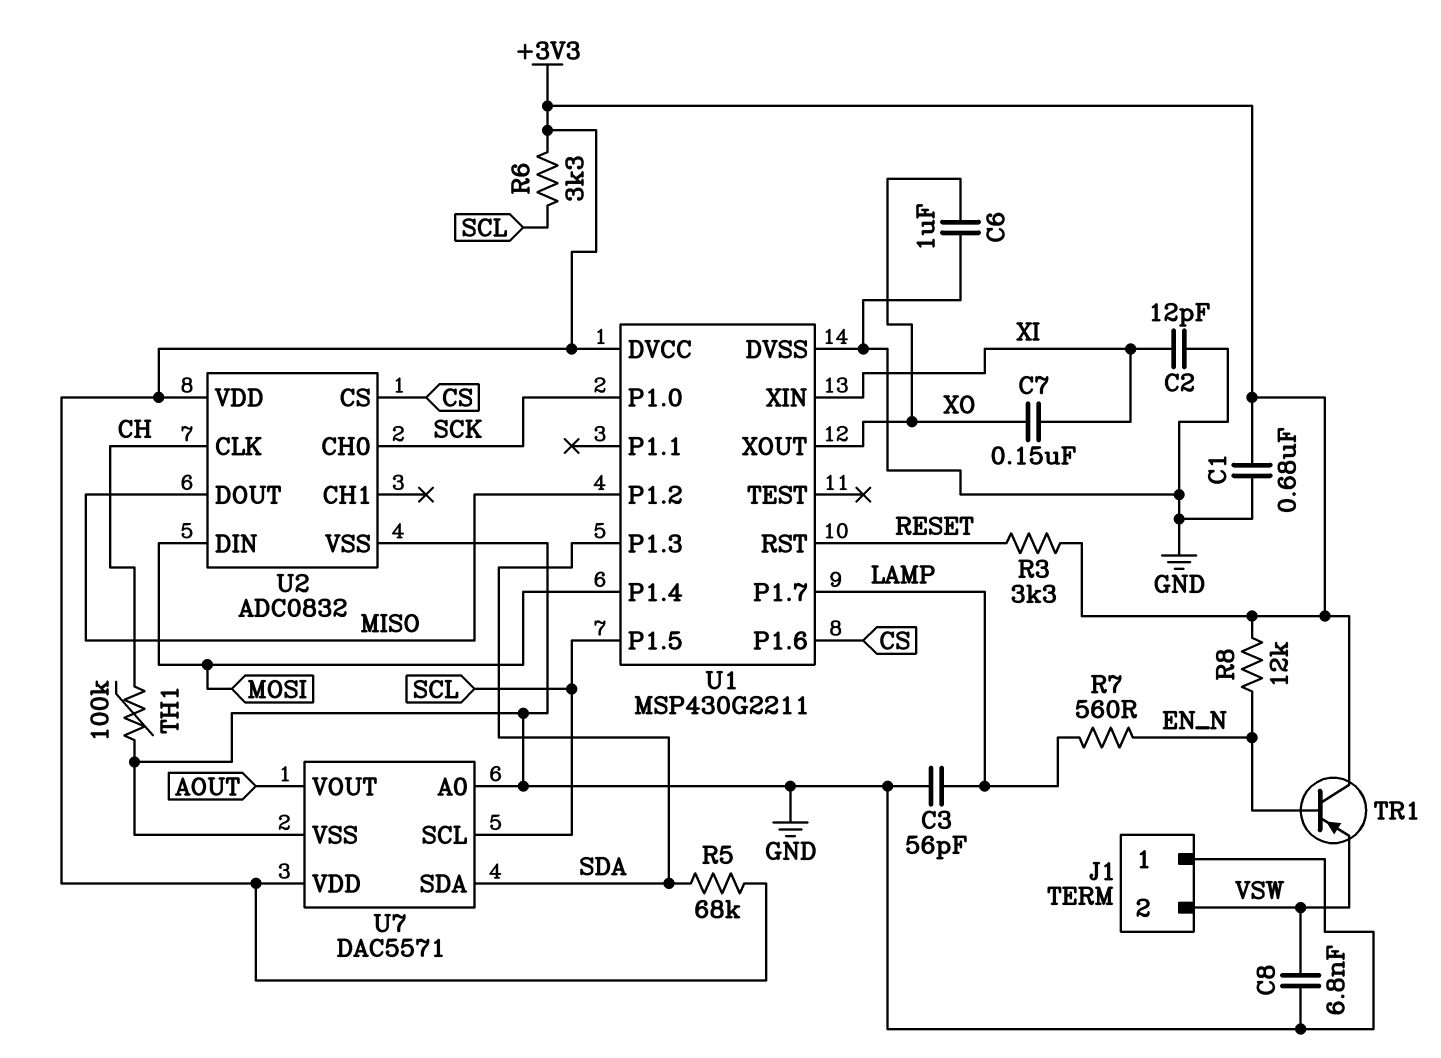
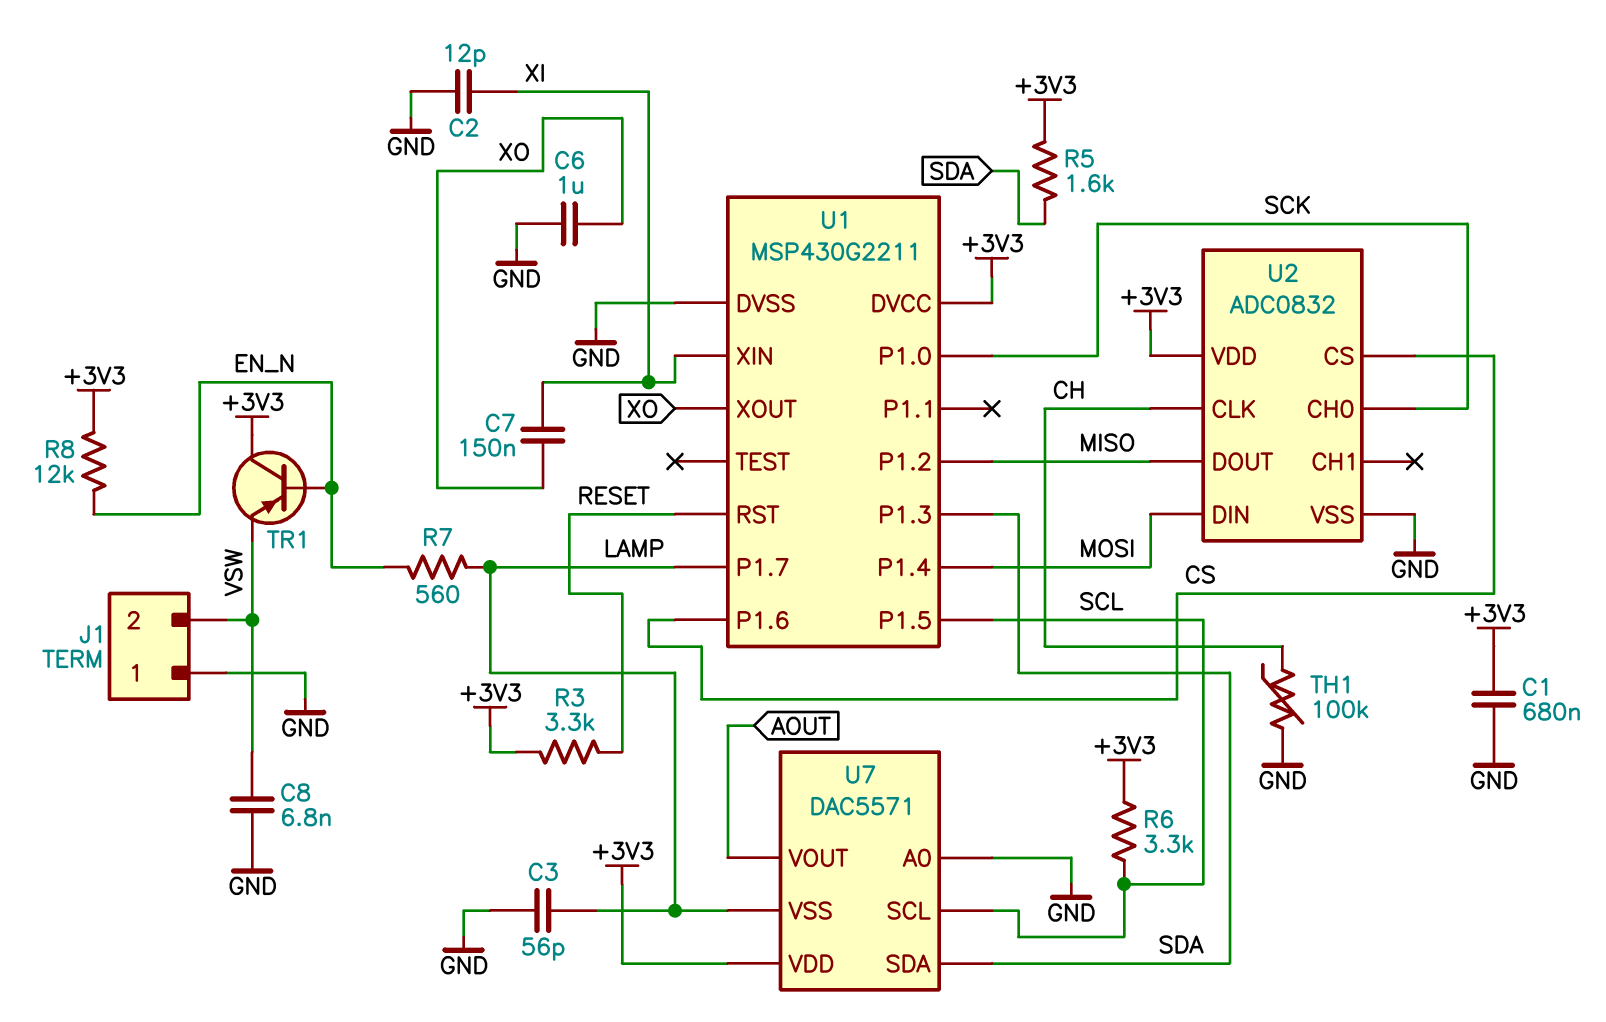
R5: 68k (+3V3, SDA) -> 1.6k (+3V3, SDA)
U7 pin VSS: GND -> LAMP

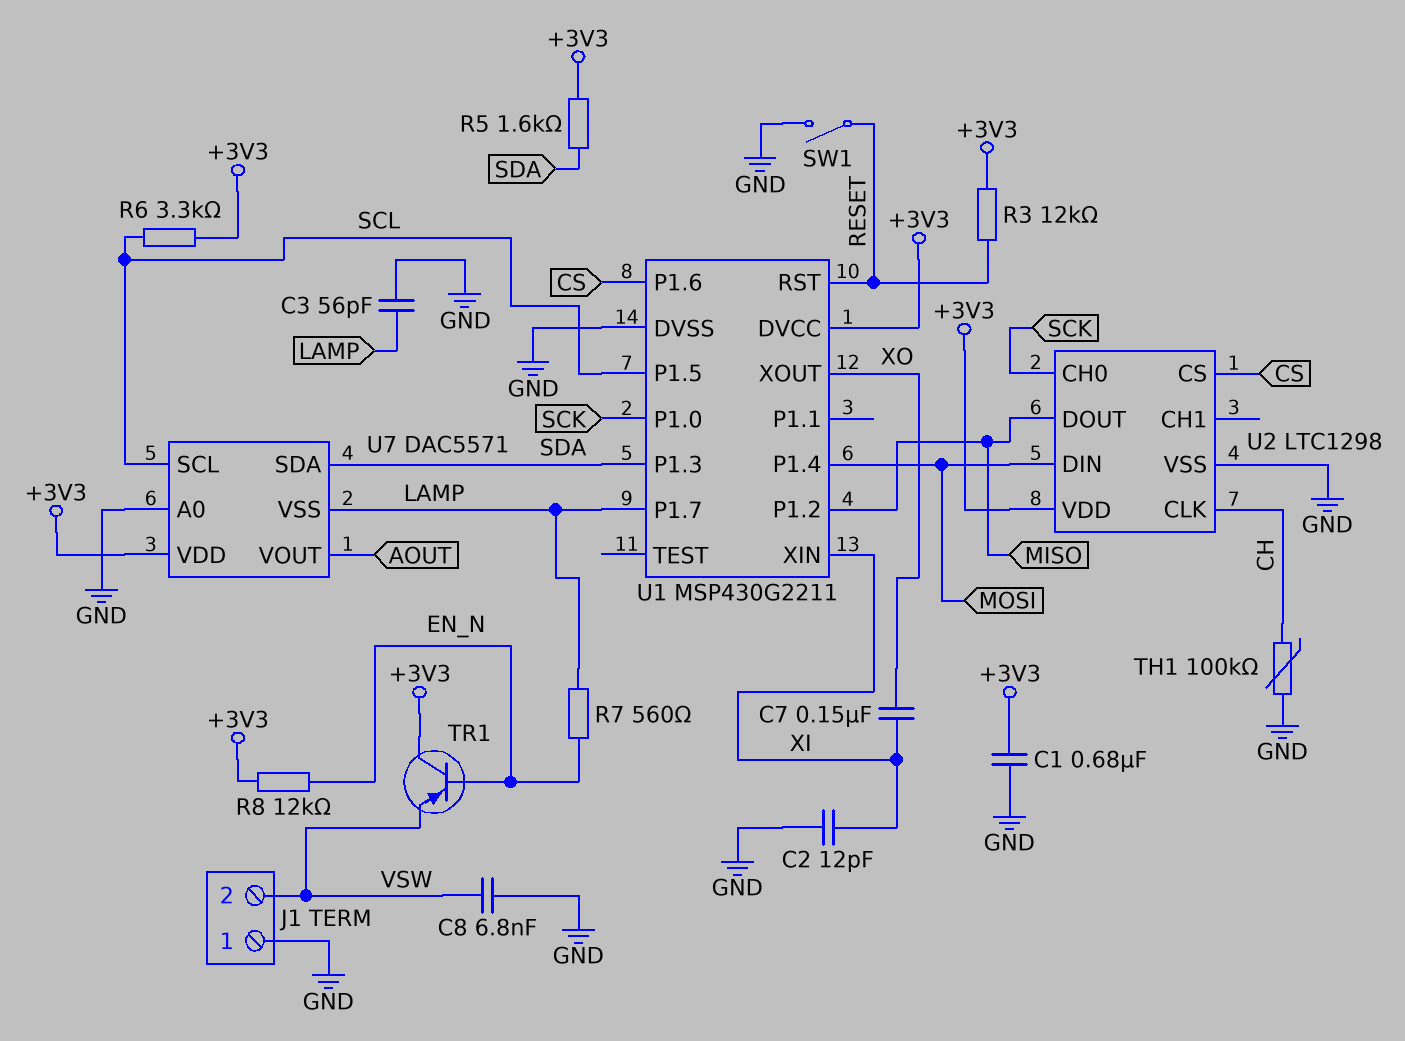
C6: 1uF (GND, XO) -> none
R3: 3.3k (+3V3, RESET) -> 12k (+3V3, RESET)
SW1: none -> switch (GND, RESET)
U2: ADC0832 -> LTC1298

